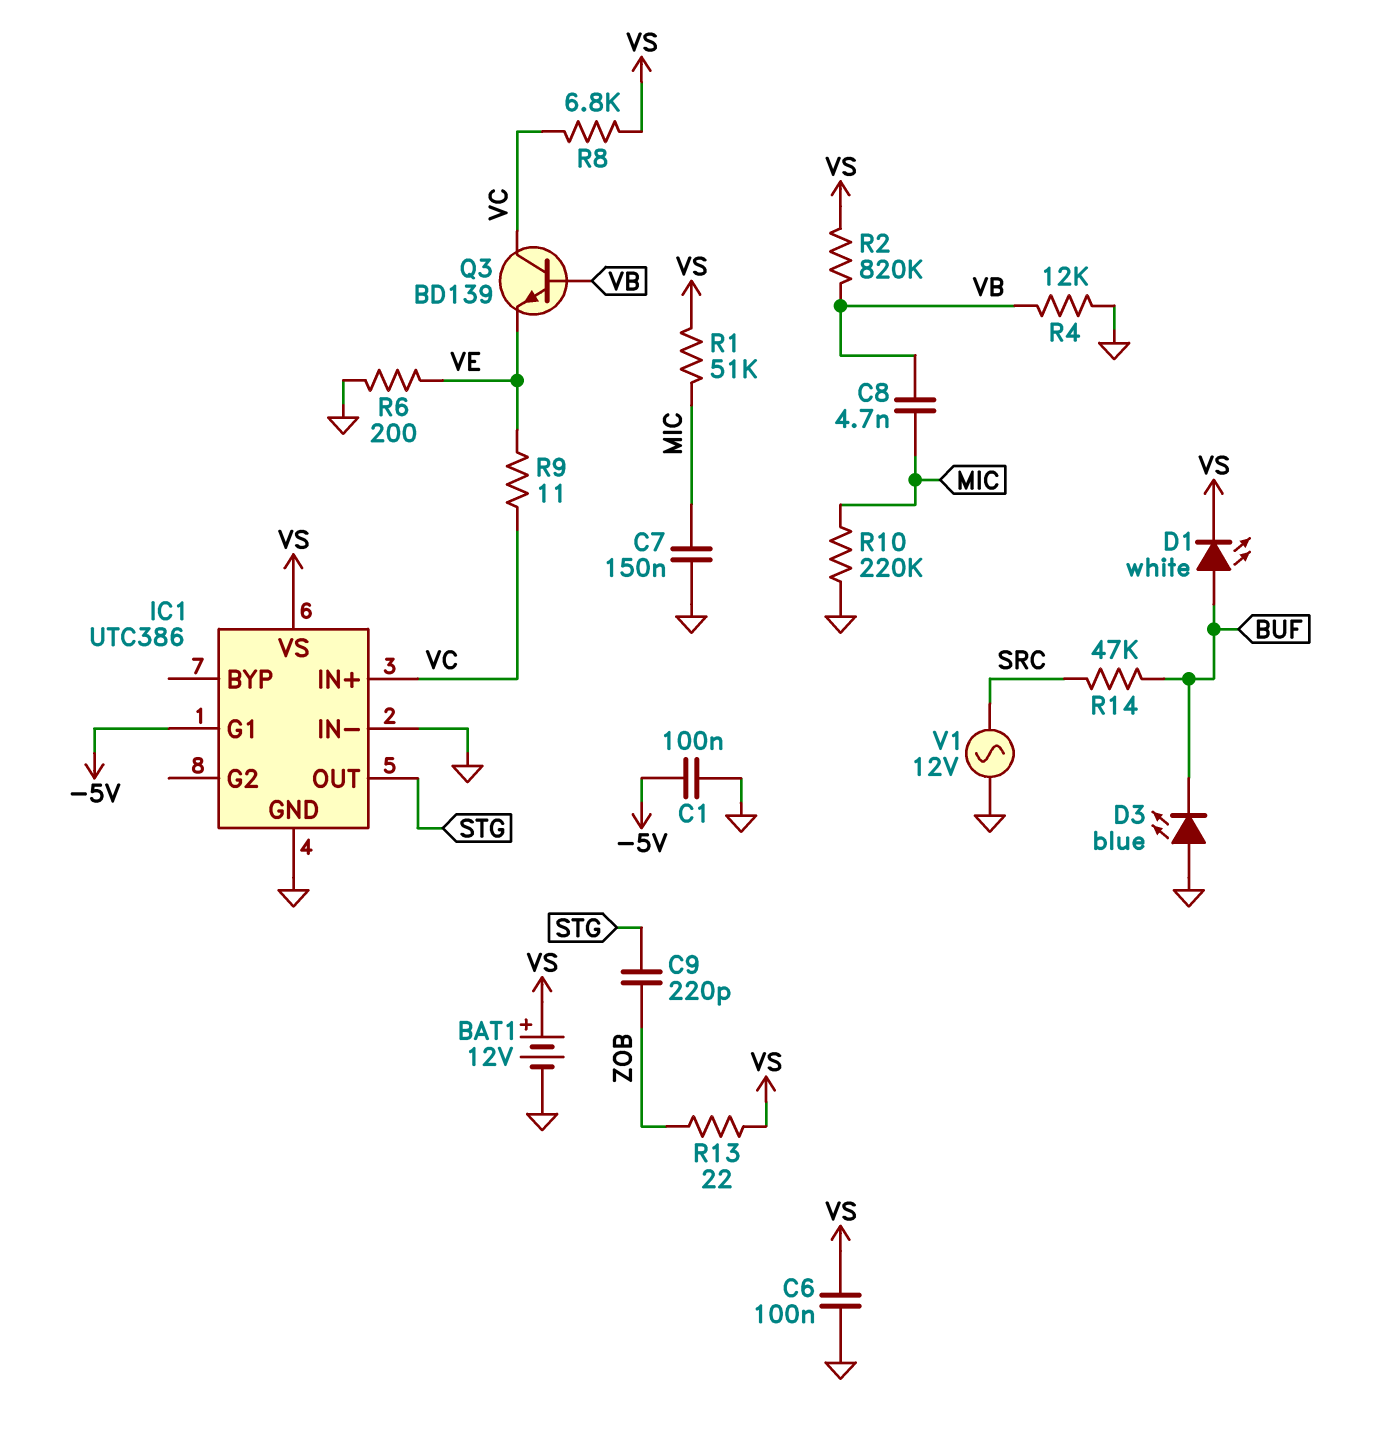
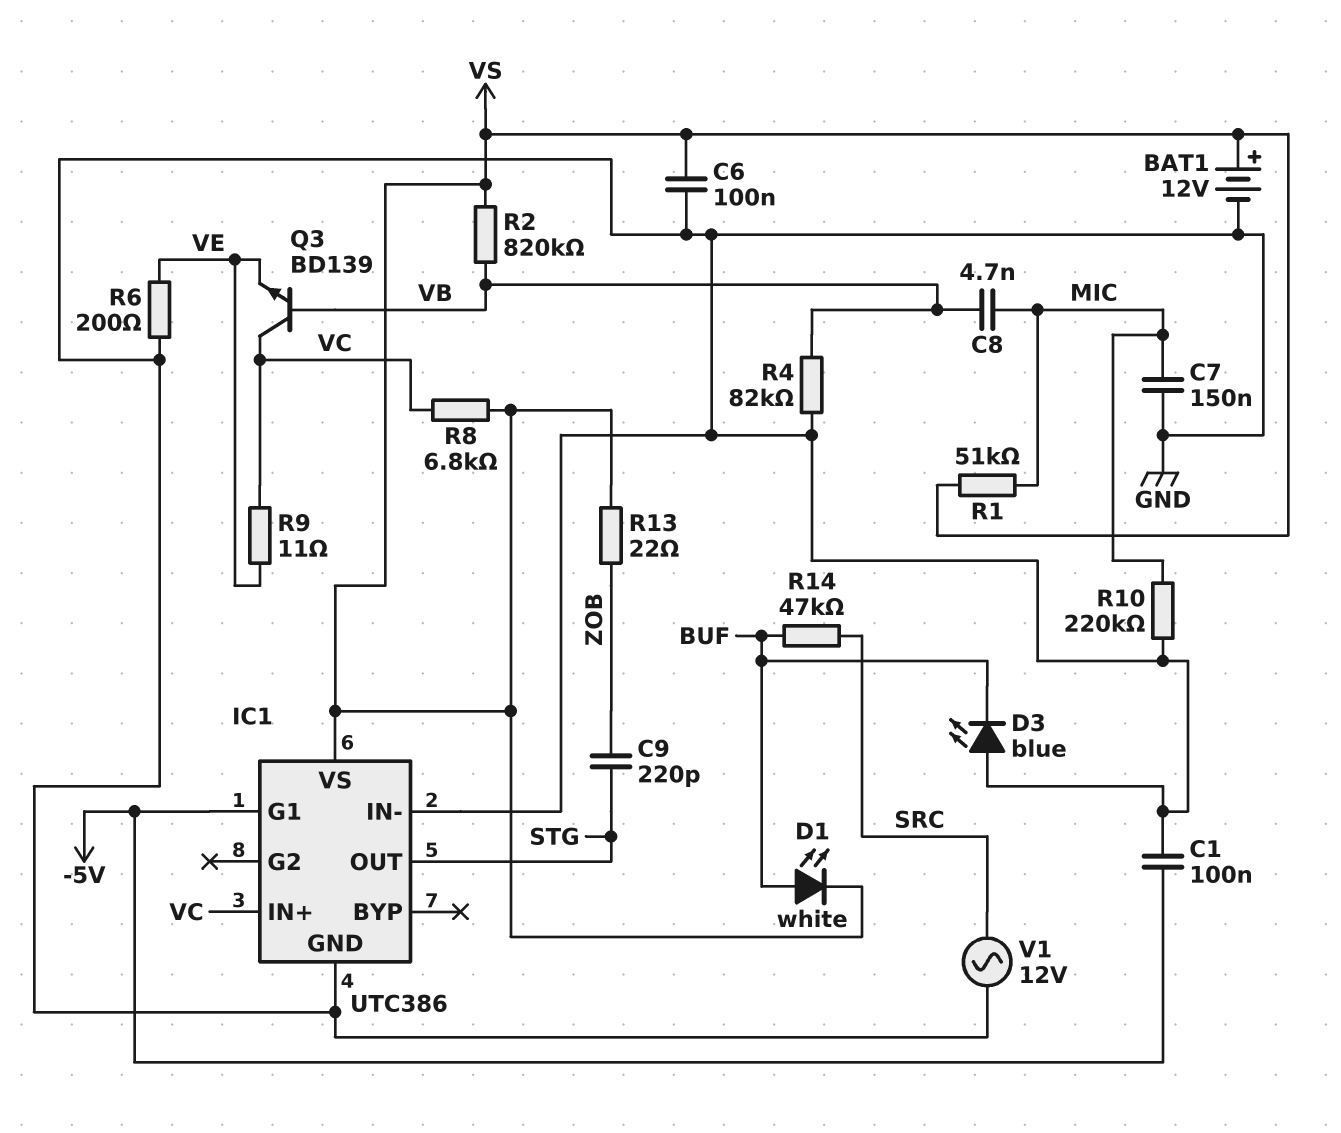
R4: 12k (GND, VB) -> 82k (GND, VB)

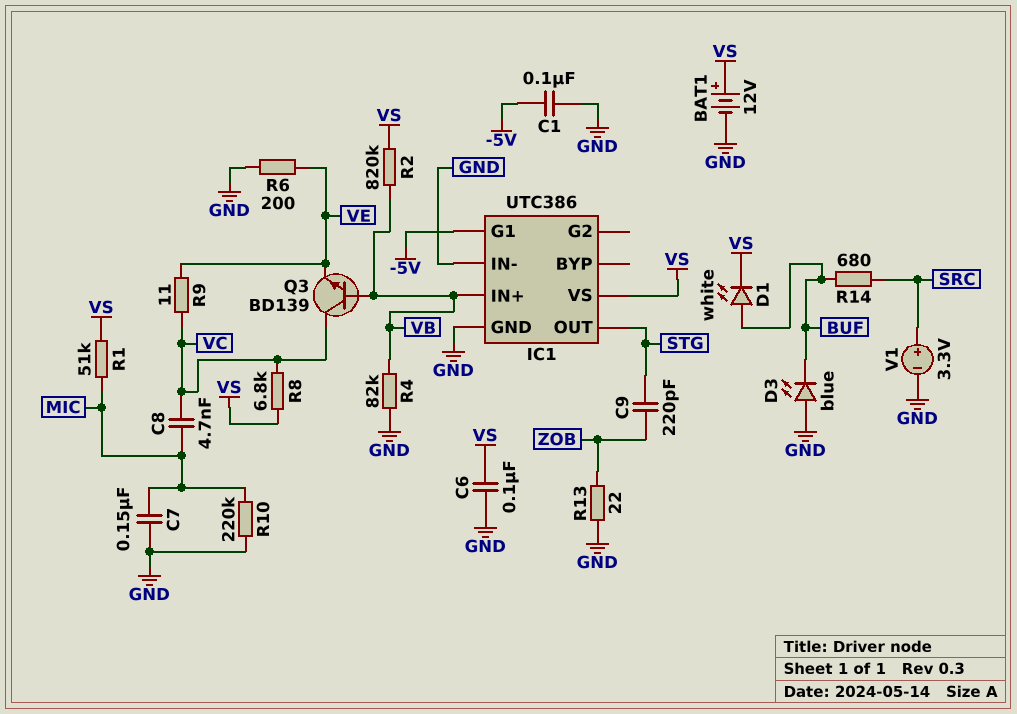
C8: 4.7nF (MIC, VB) -> 4.7nF (MIC, VC)
IC1 pin IN+: VC -> VB
R13: 22 (VS, ZOB) -> 22 (GND, ZOB)
R14: 47k (BUF, SRC) -> 680 (BUF, SRC)
V1: AC 12V (GND, SRC) -> 3.3V (plus SRC, minus GND)

